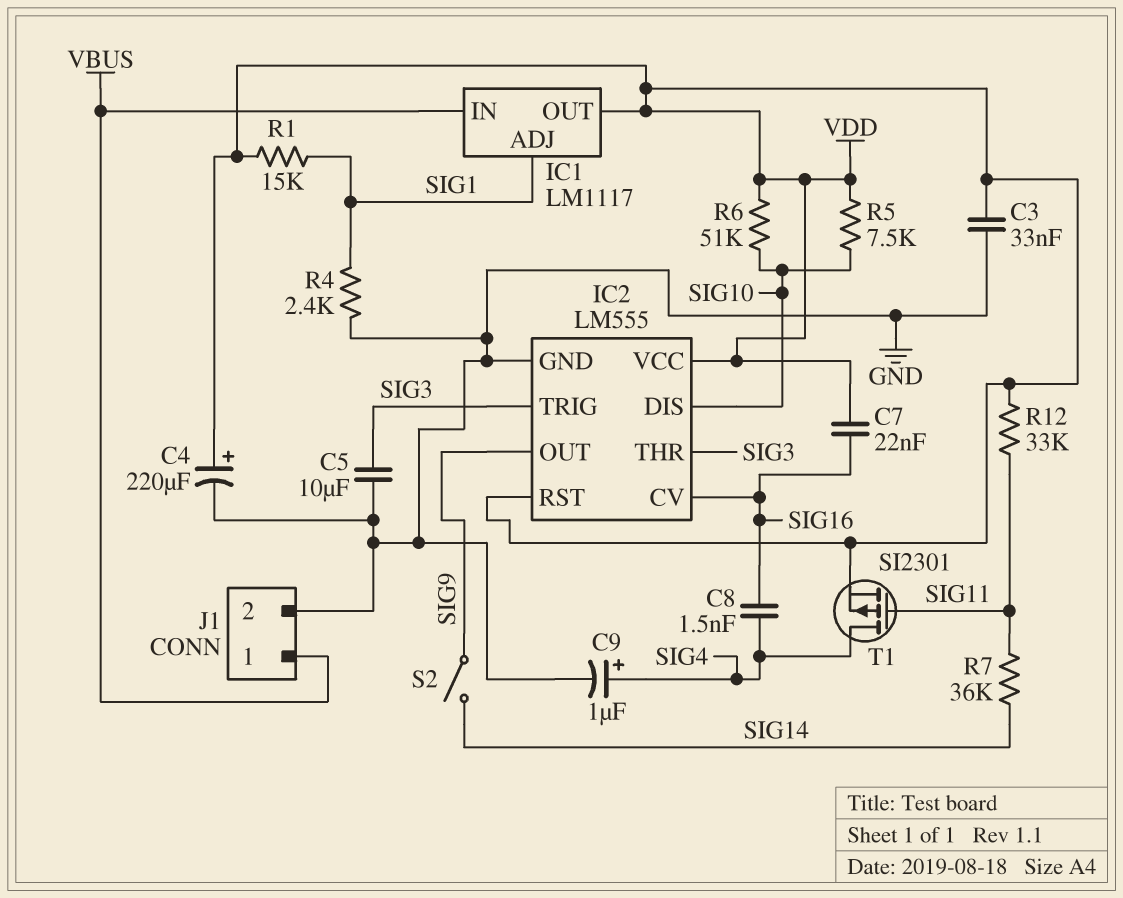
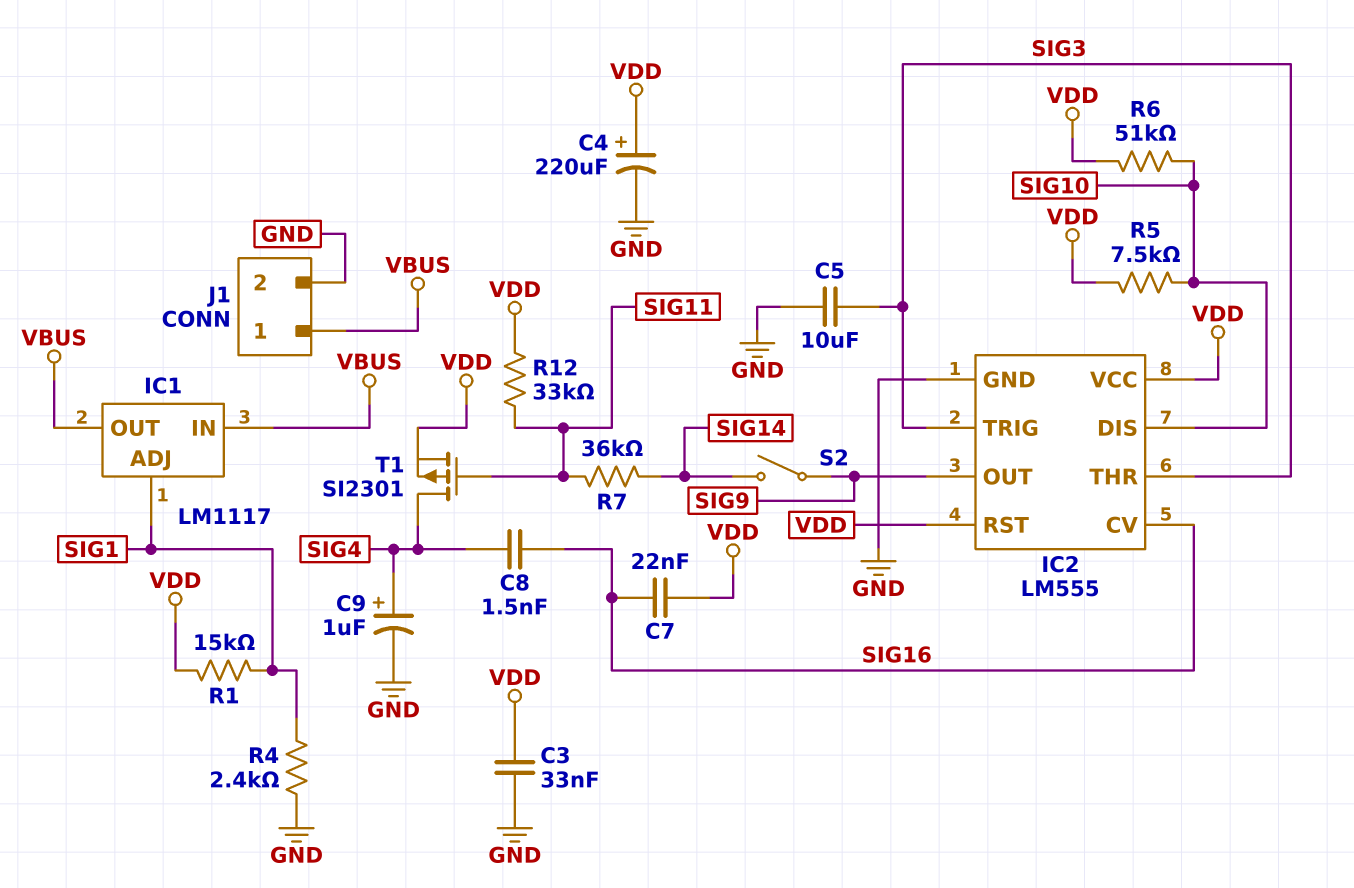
IC1 pin OUT: VDD -> VBUS

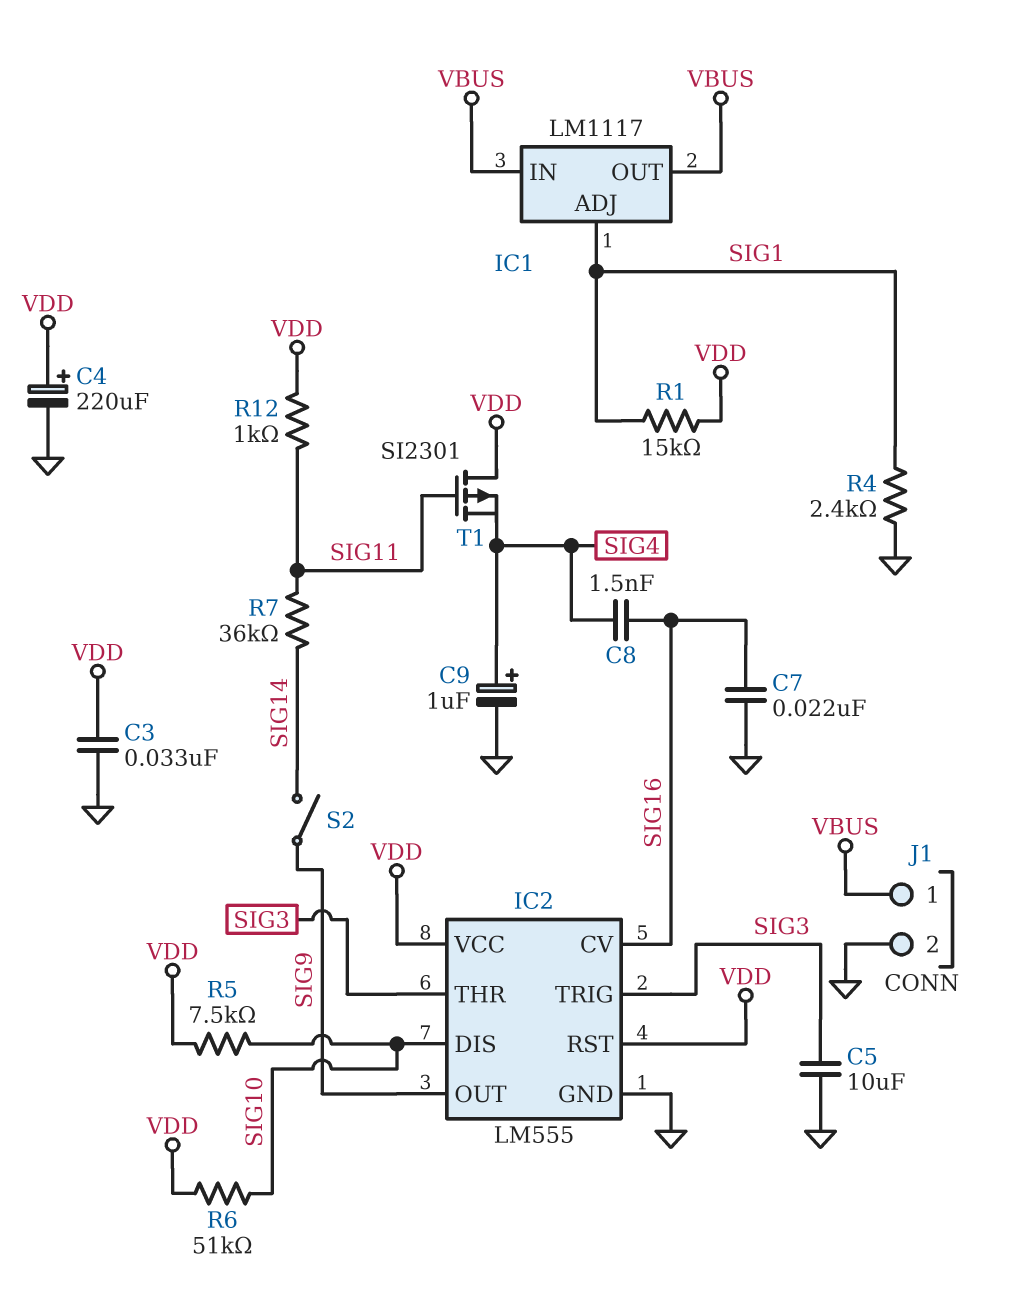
C7: 22nF (SIG16, VDD) -> 22nF (GND, SIG16)
R12: 33k (SIG11, VDD) -> 1k (SIG11, VDD)
T1: PMOS SI2301 (G SIG11, D SIG4, S VDD) -> PMOS SI2301 (G SIG11, D VDD, S SIG4)

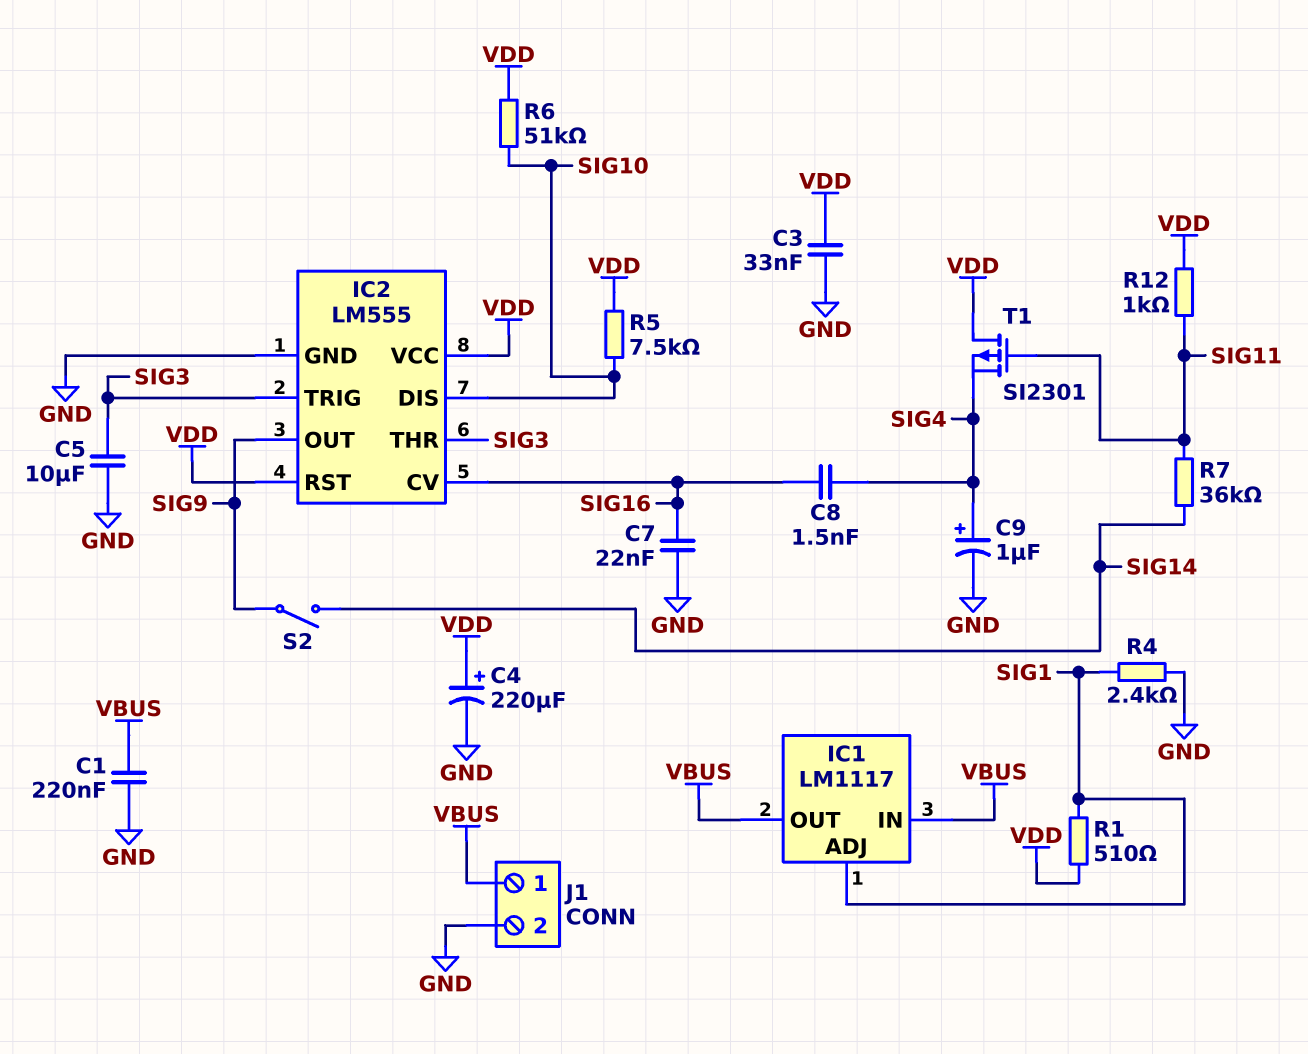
C1: none -> 220nF (GND, VBUS)
R1: 15k (SIG1, VDD) -> 510 (SIG1, VDD)

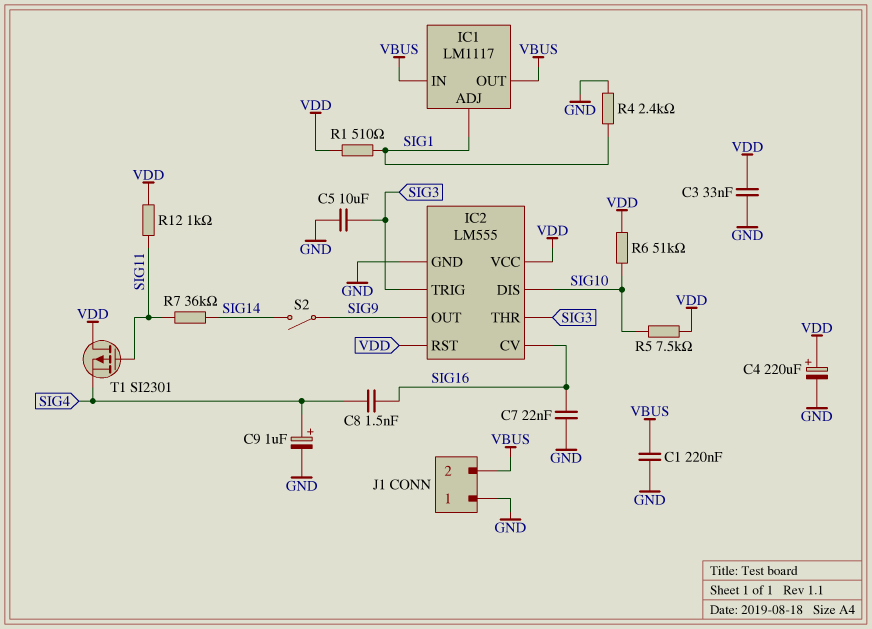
J1 pin 1: VBUS -> GND
J1 pin 2: GND -> VBUS

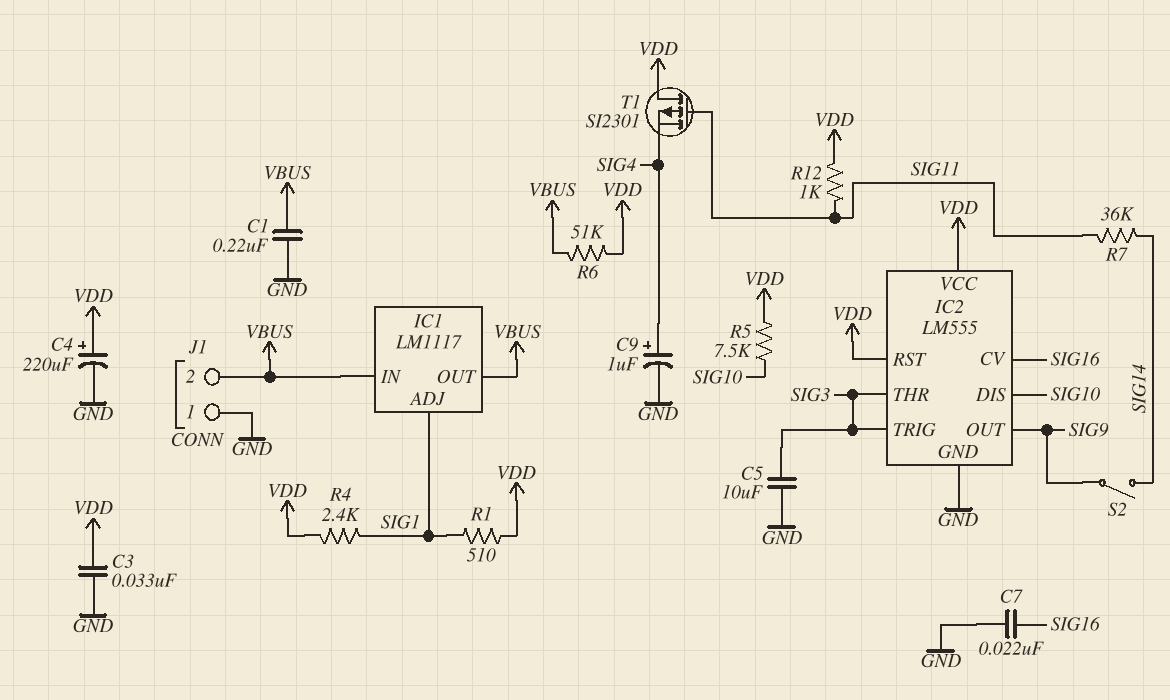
C8: 1.5nF (SIG4, SIG16) -> none
R4: 2.4k (GND, SIG1) -> 2.4k (SIG1, VDD)
R6: 51k (SIG10, VDD) -> 51k (VBUS, VDD)

